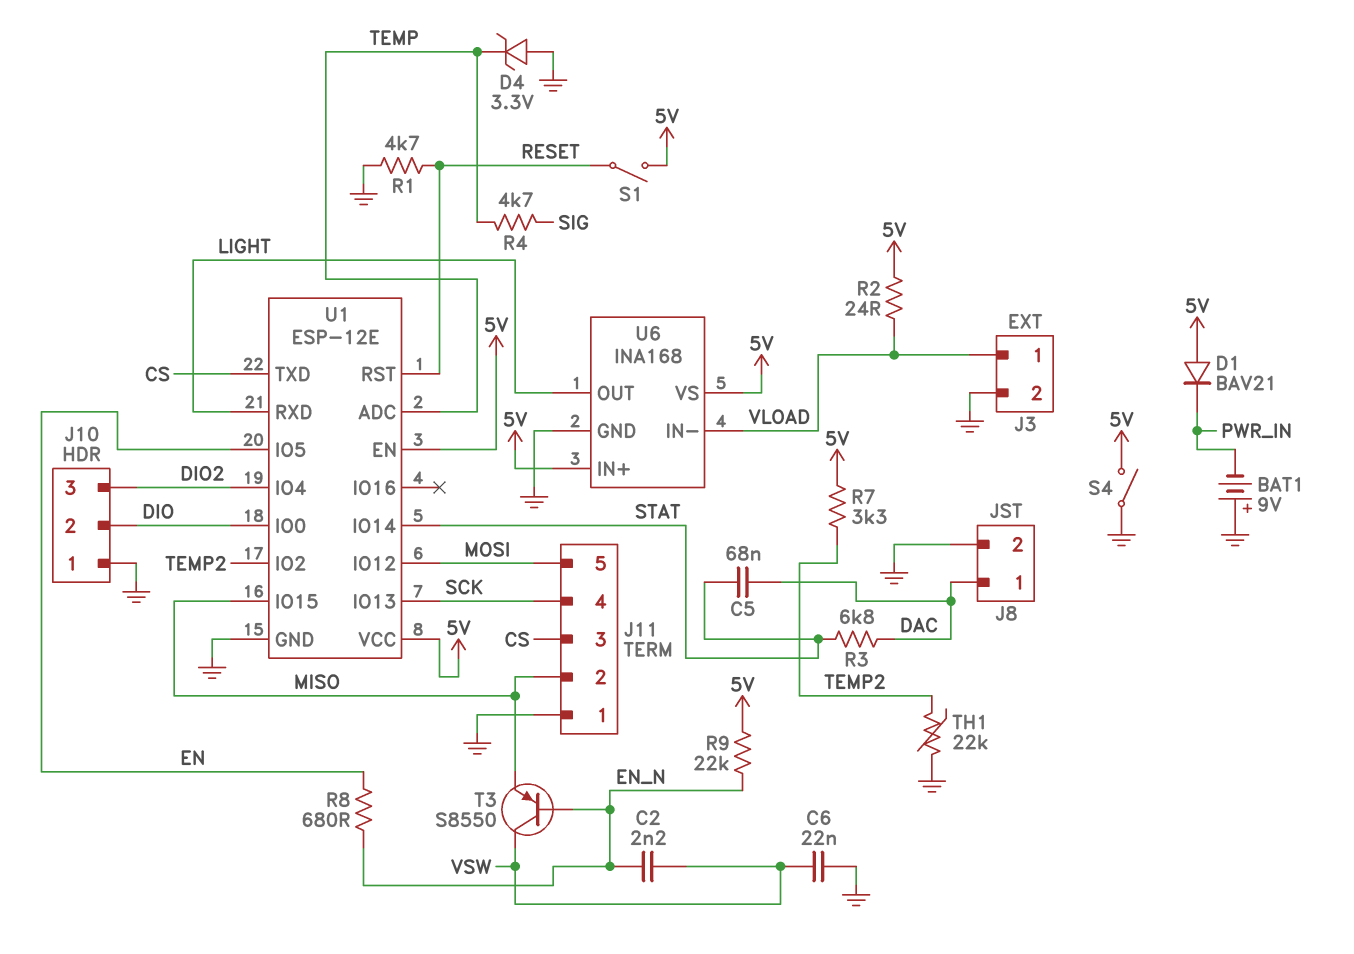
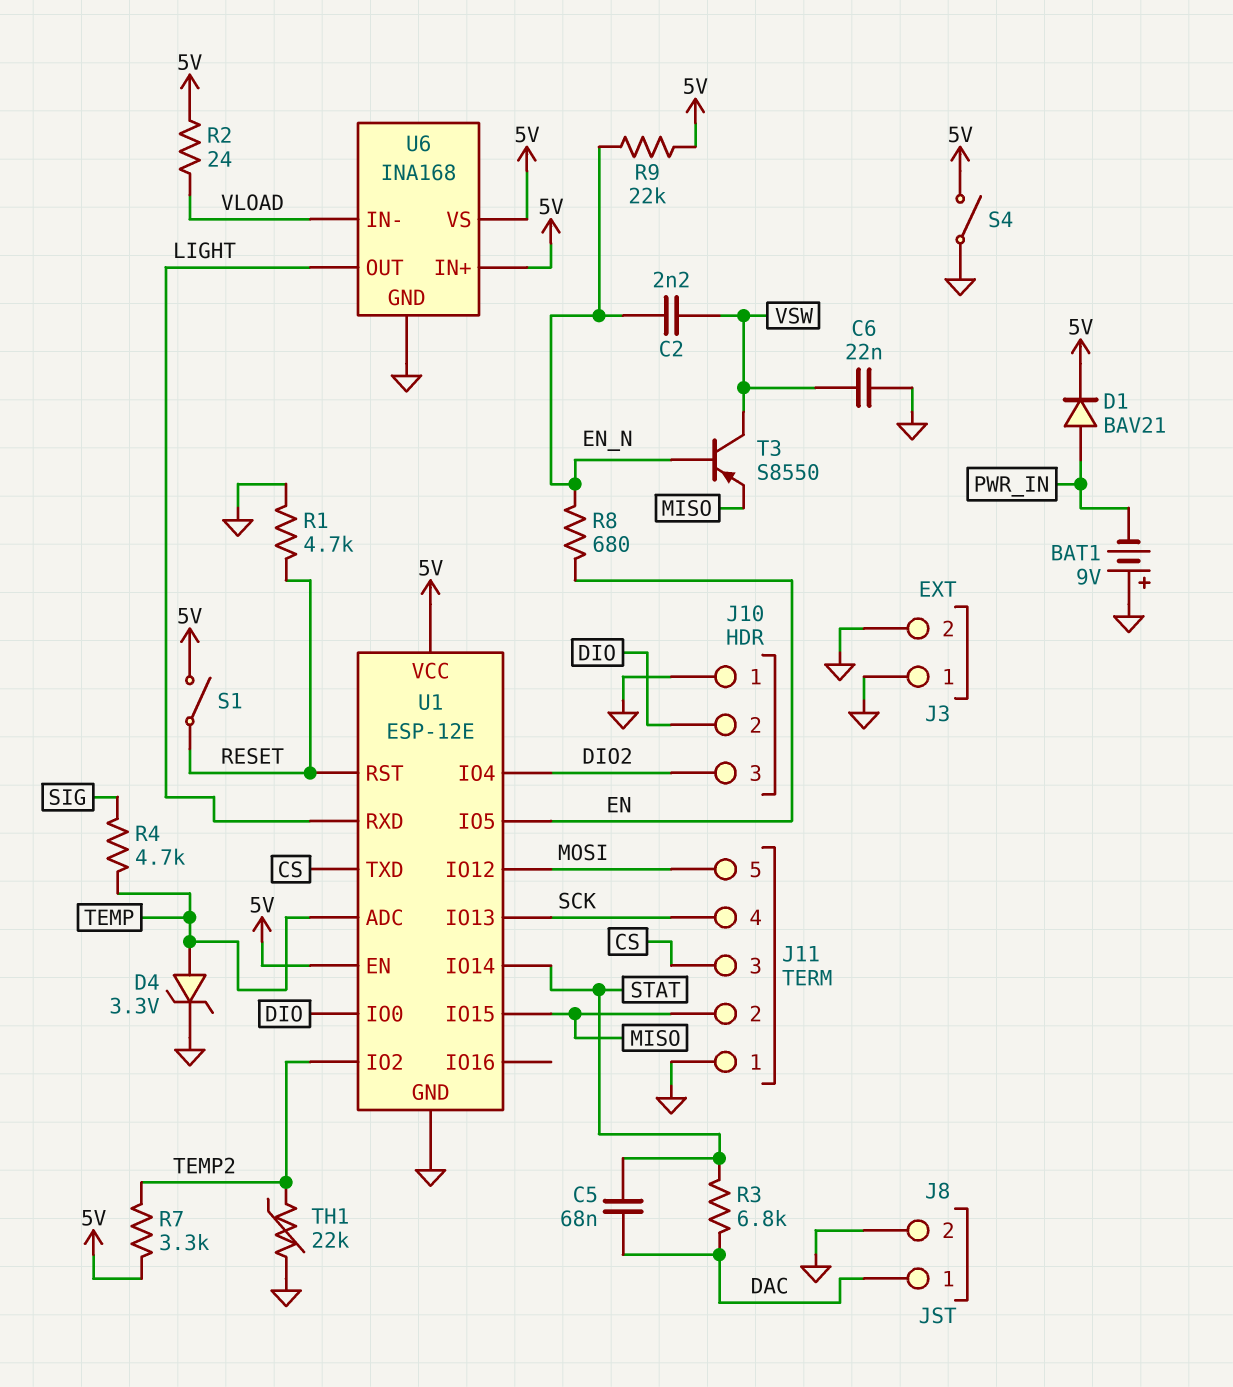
D1: diode BAV21 (A 5V, K PWR_IN) -> diode BAV21 (A PWR_IN, K 5V)
D4: zener 3.3V (A GND, K TEMP) -> zener 3.3V (A TEMP, K GND)
J3 pin 1: VLOAD -> GND

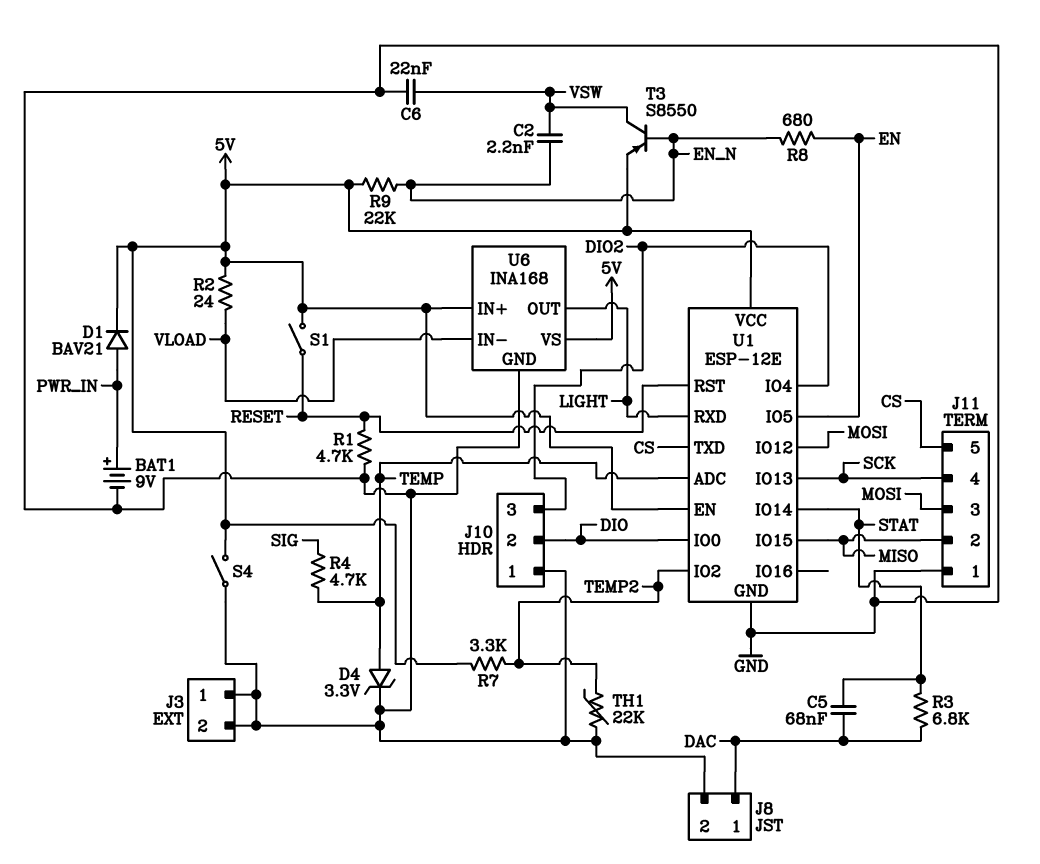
BAT1: 9V (plus GND, minus PWR_IN) -> 9V (plus PWR_IN, minus GND)
J11 pin 3: CS -> MOSI
J11 pin 5: MOSI -> CS
T3: PNP S8550 (B EN_N, C VSW, E MISO) -> PNP S8550 (B EN_N, C VSW, E 5V)

